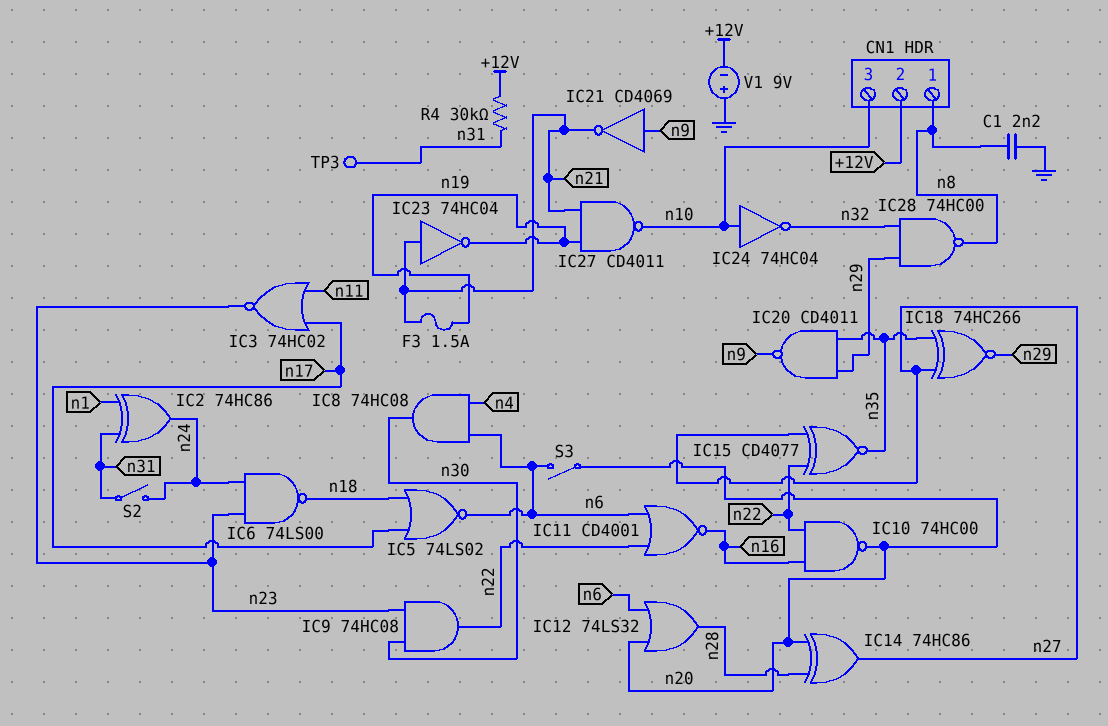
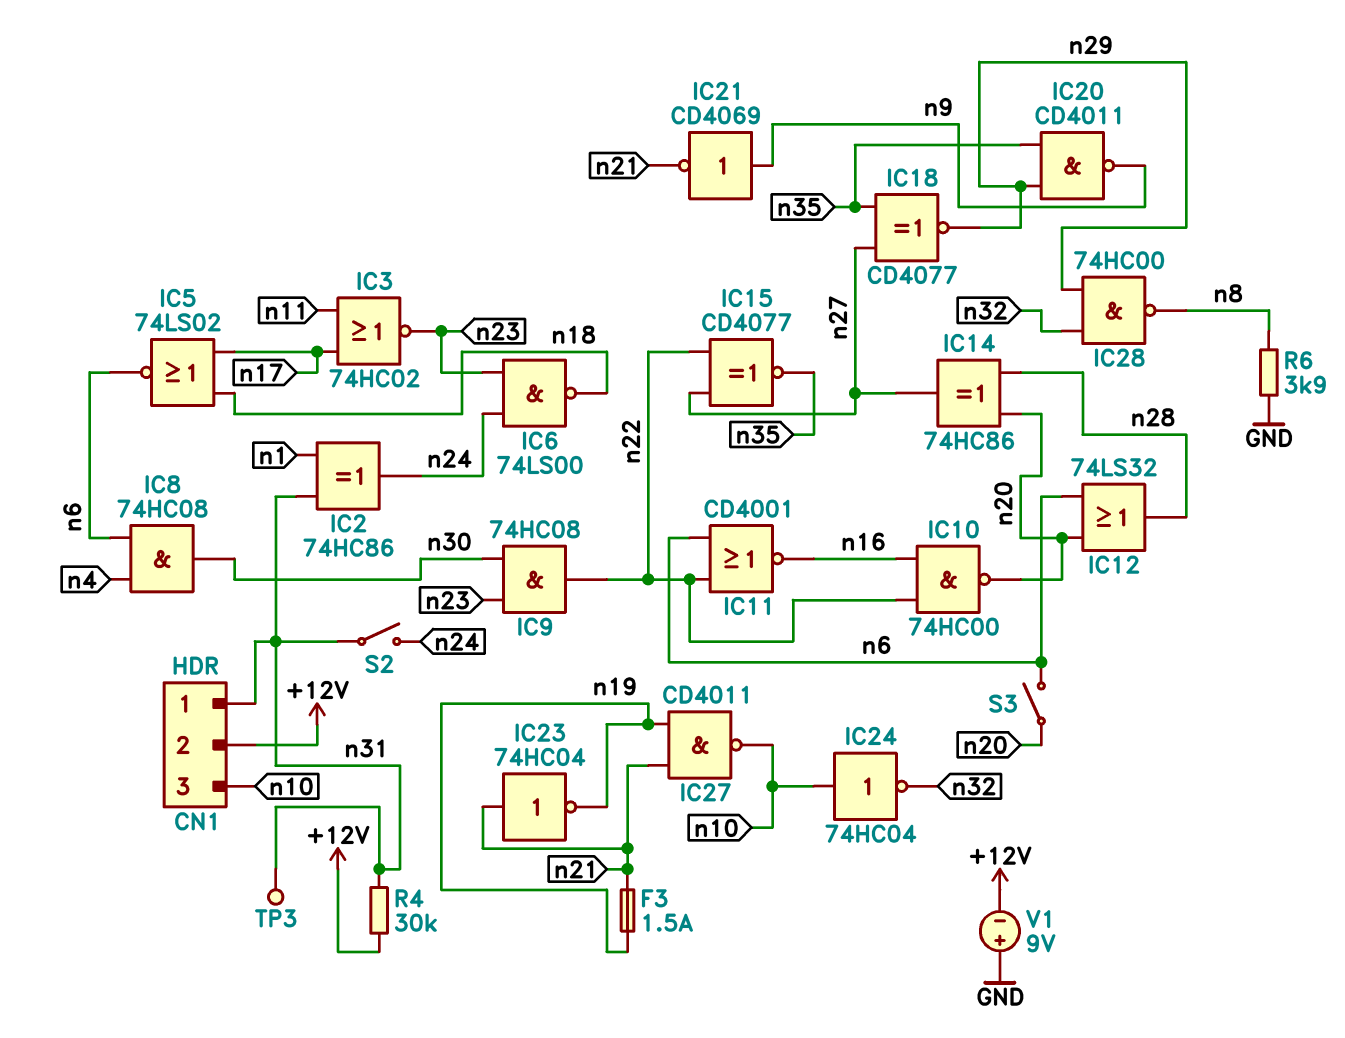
C1: 2.2nF (GND, n8) -> none
CN1 pin 1: n8 -> n31
IC18: XNOR 74HC266 (in n27, in n35, out n29) -> XNOR CD4077 (in n27, in n35, out n29)
R6: none -> 3.9k (GND, n8)

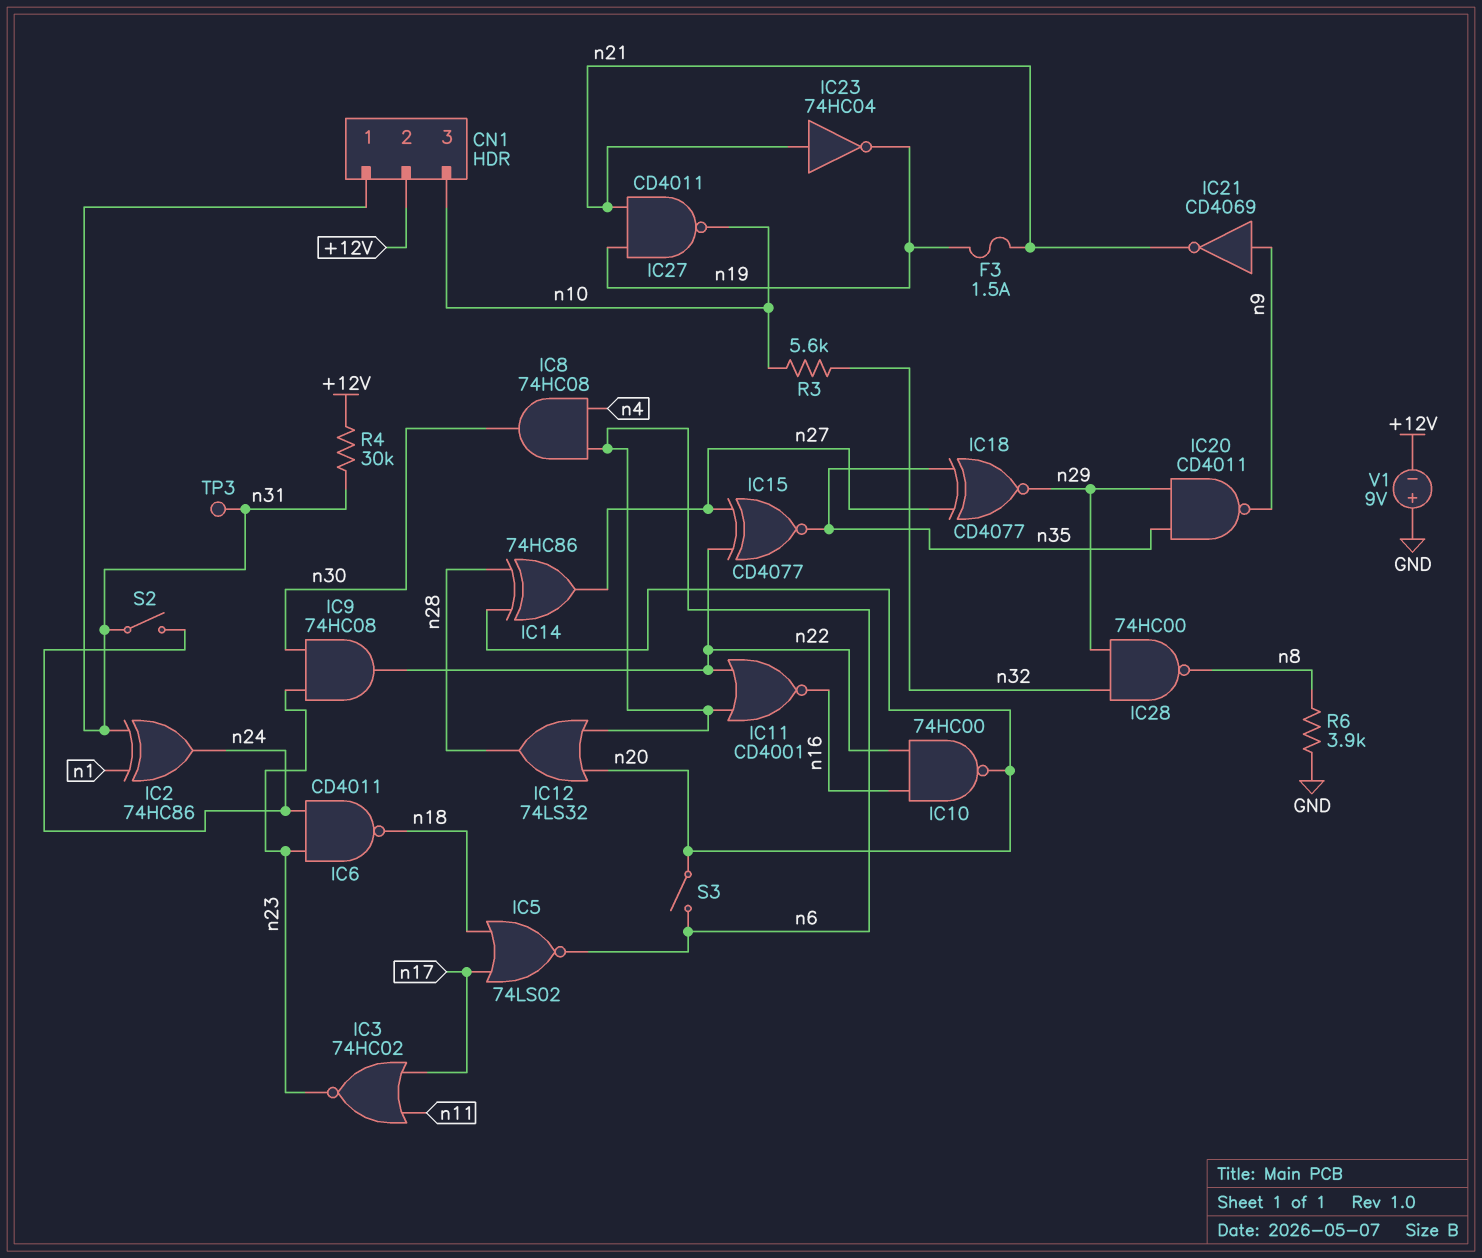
IC6: NAND 74LS00 (in n23, in n24, out n18) -> NAND CD4011 (in n23, in n24, out n18)
IC24: NOT 74HC04 (in n10, out n32) -> none
R3: none -> 5.6k (n10, n32)

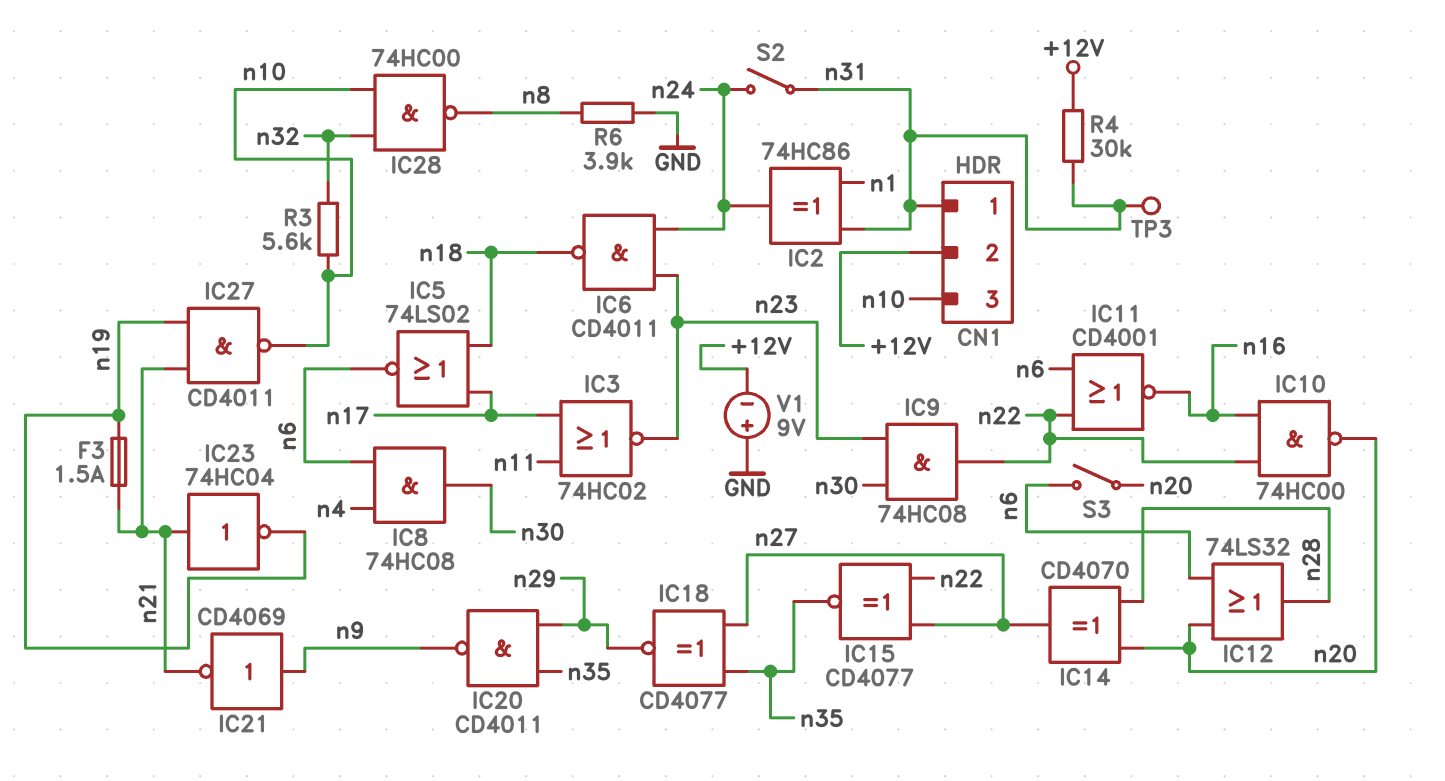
IC14: XOR 74HC86 (in n20, in n28, out n27) -> XOR CD4070 (in n20, in n28, out n27)
IC28: NAND 74HC00 (in n29, in n32, out n8) -> NAND 74HC00 (in n10, in n32, out n8)

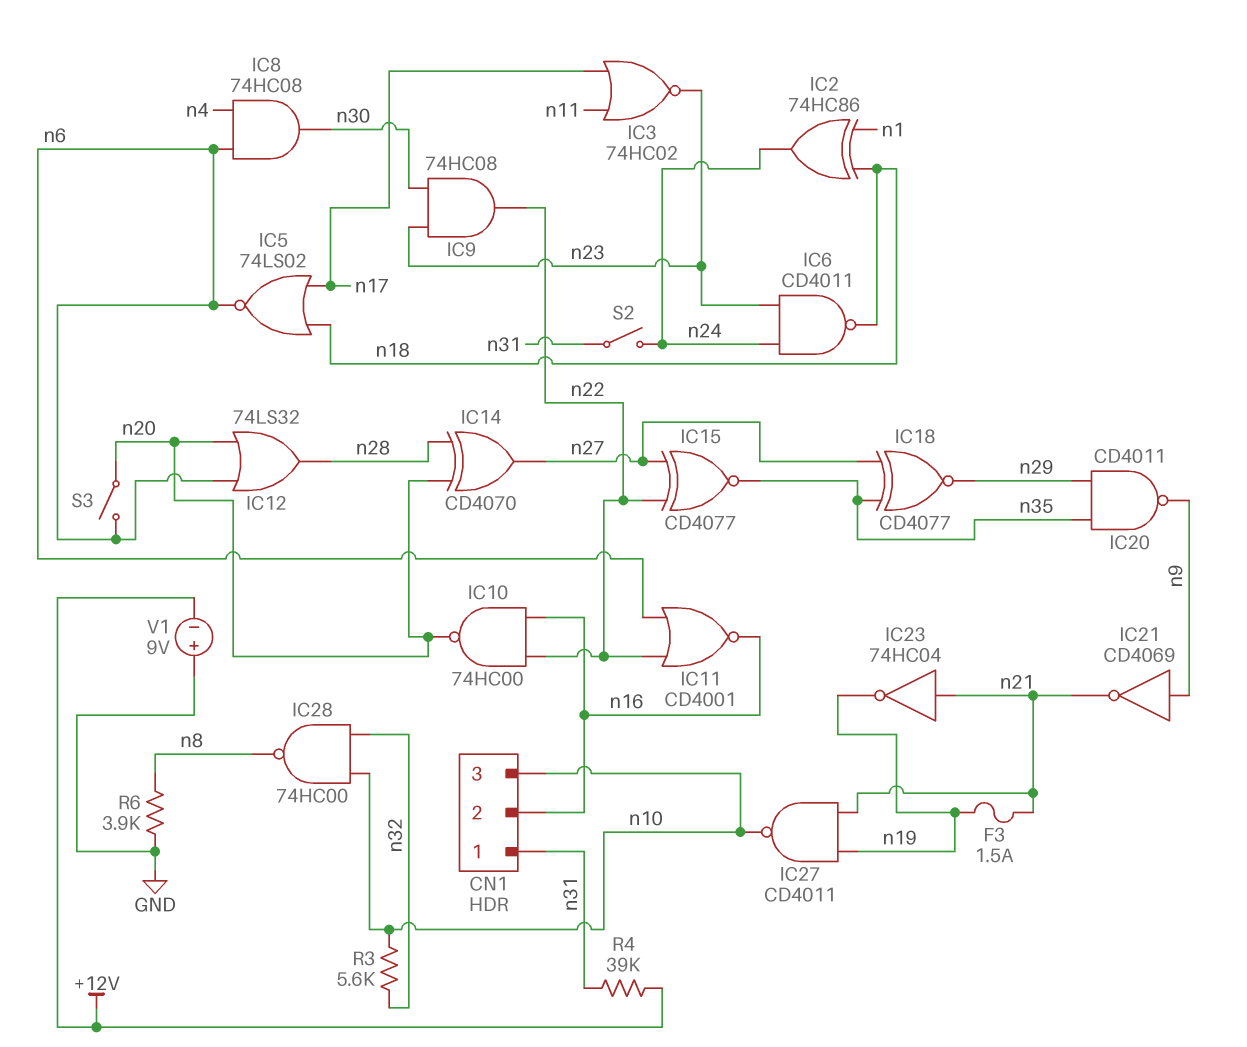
CN1 pin 2: +12V -> n16
IC2: XOR 74HC86 (in n1, in n31, out n24) -> XOR 74HC86 (in n1, in n18, out n24)
R4: 30k (+12V, n31) -> 39k (+12V, n31)
TP3: test point (n31) -> none

